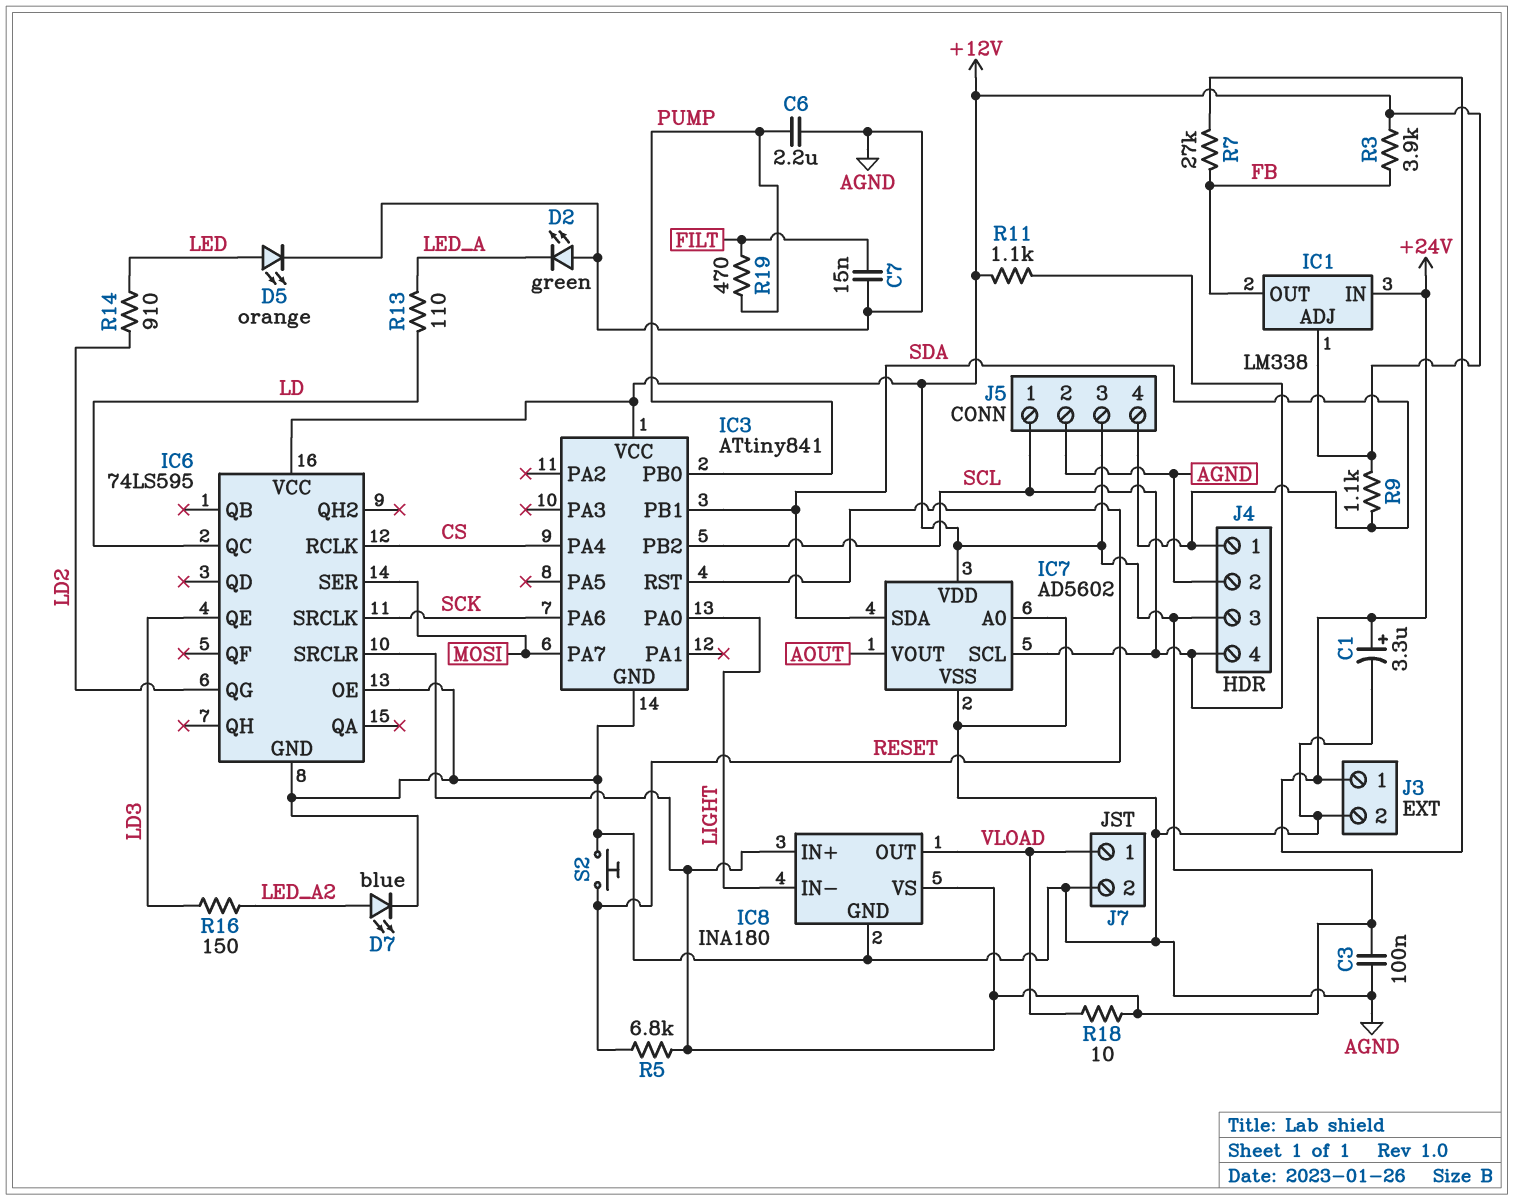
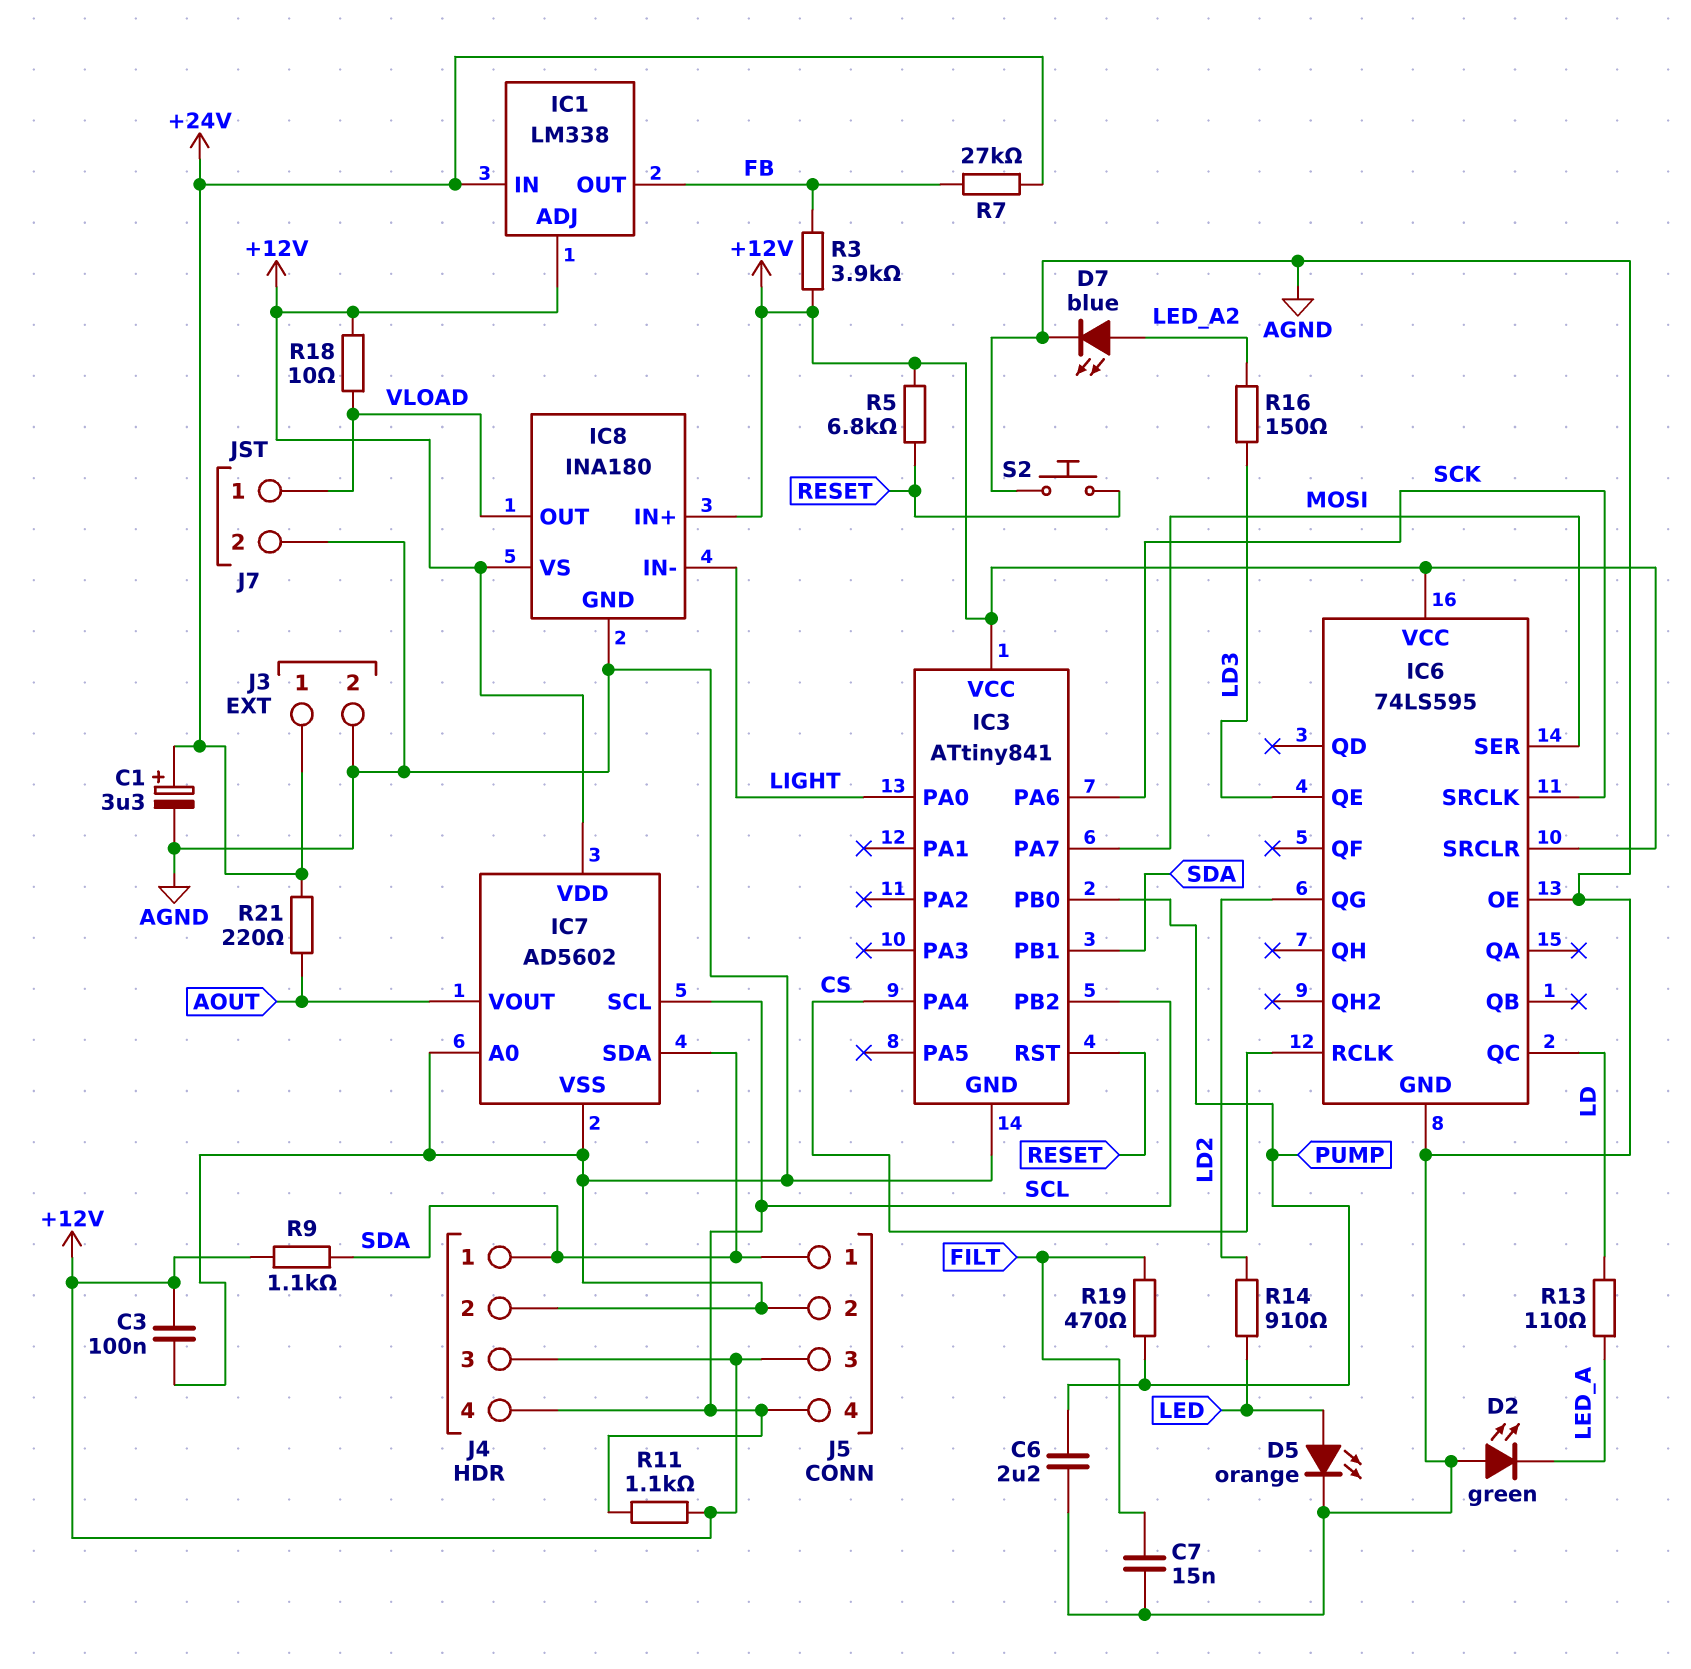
J5 pin 1: SCL -> SDA
J5 pin 4: SDA -> SCL
R21: none -> 220 (+24V, AOUT)

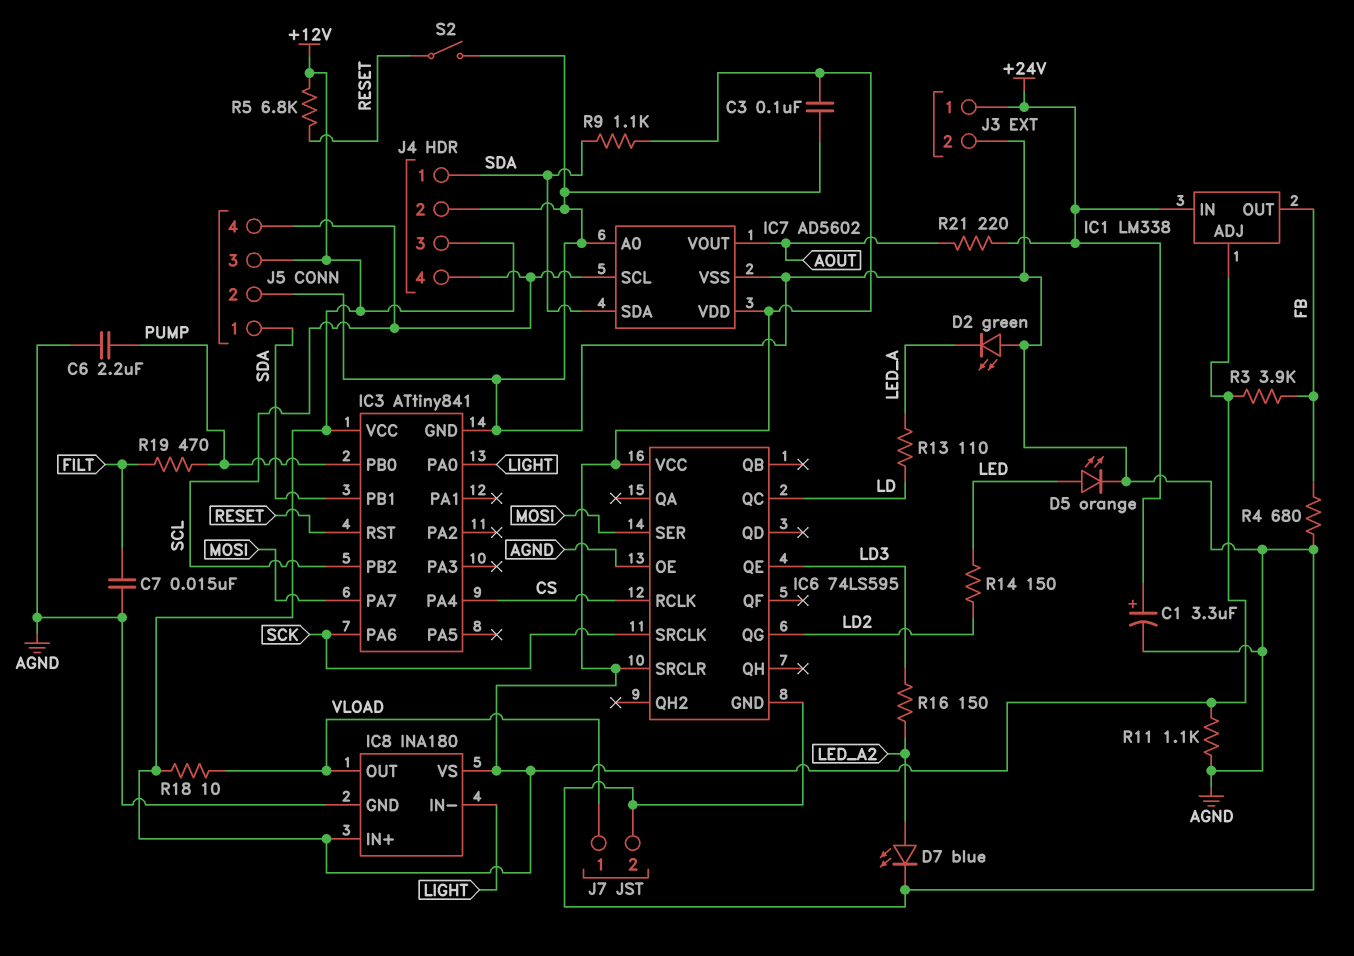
R4: none -> 680 (AGND, FB)
R7: 27k (+24V, FB) -> none
R11: 1.1k (+12V, SCL) -> 1.1k (+12V, AGND)
R14: 910 (LD2, LED) -> 150 (LD2, LED)
S2: button (AGND, RESET) -> switch (AGND, RESET)

